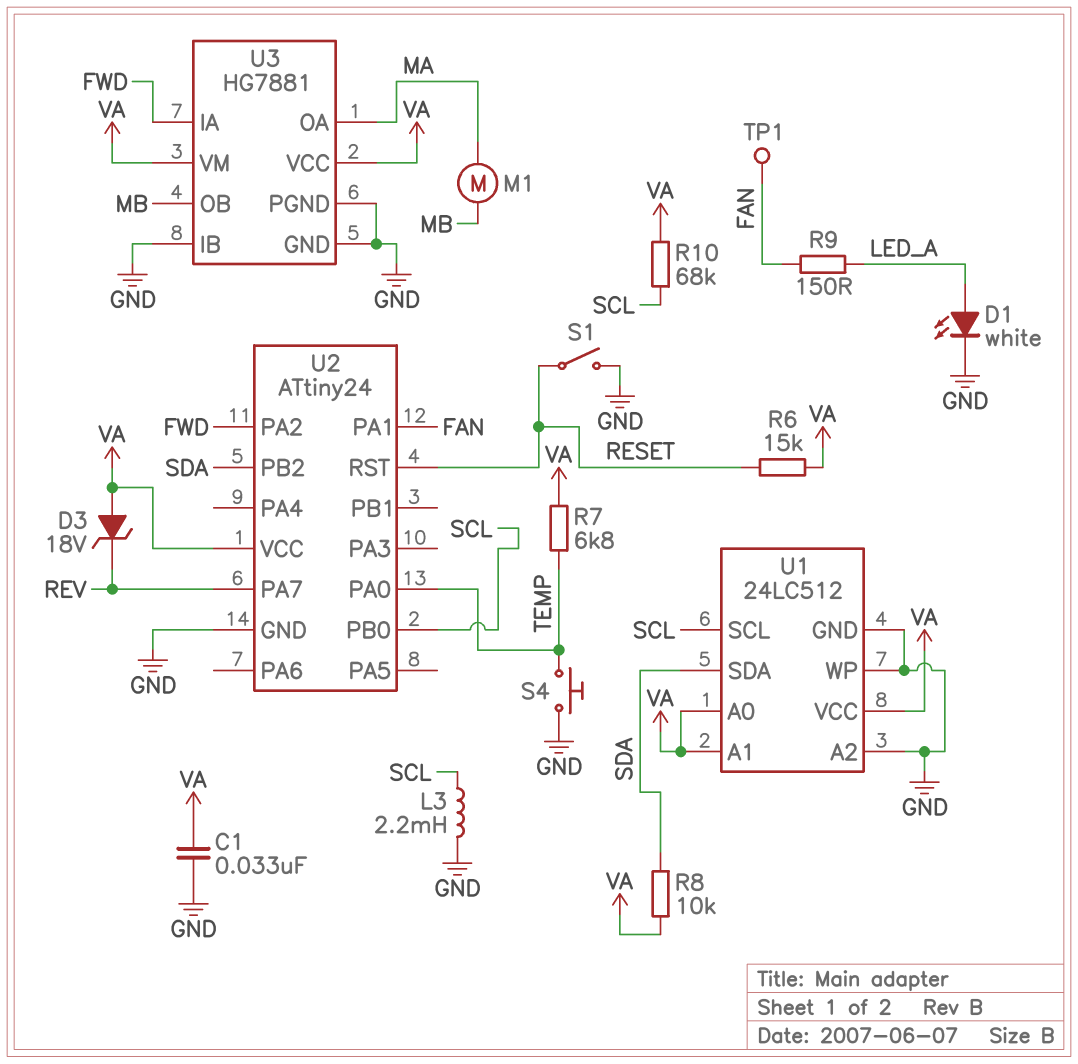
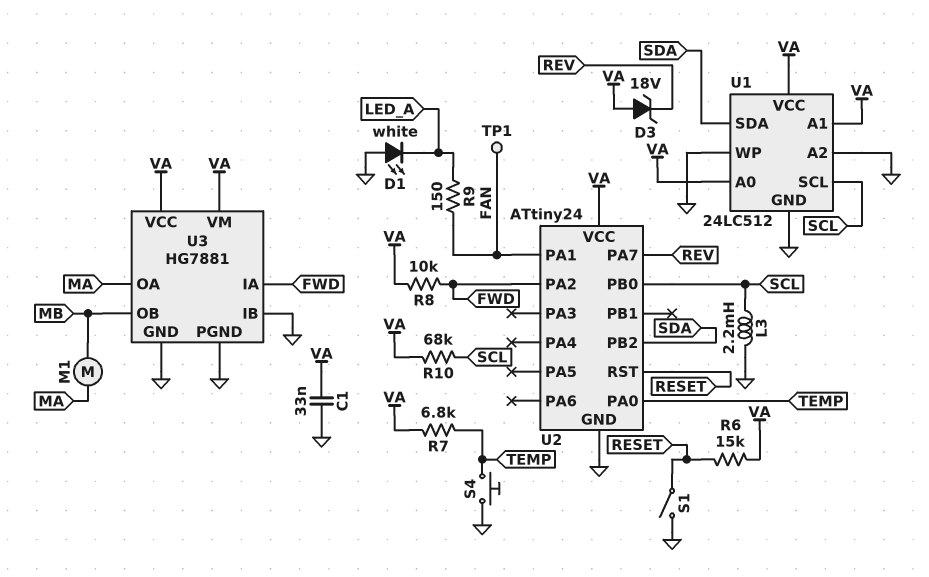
D1: LED white (A LED_A, K GND) -> LED white (A GND, K LED_A)
R8: 10k (SDA, VA) -> 10k (FWD, VA)

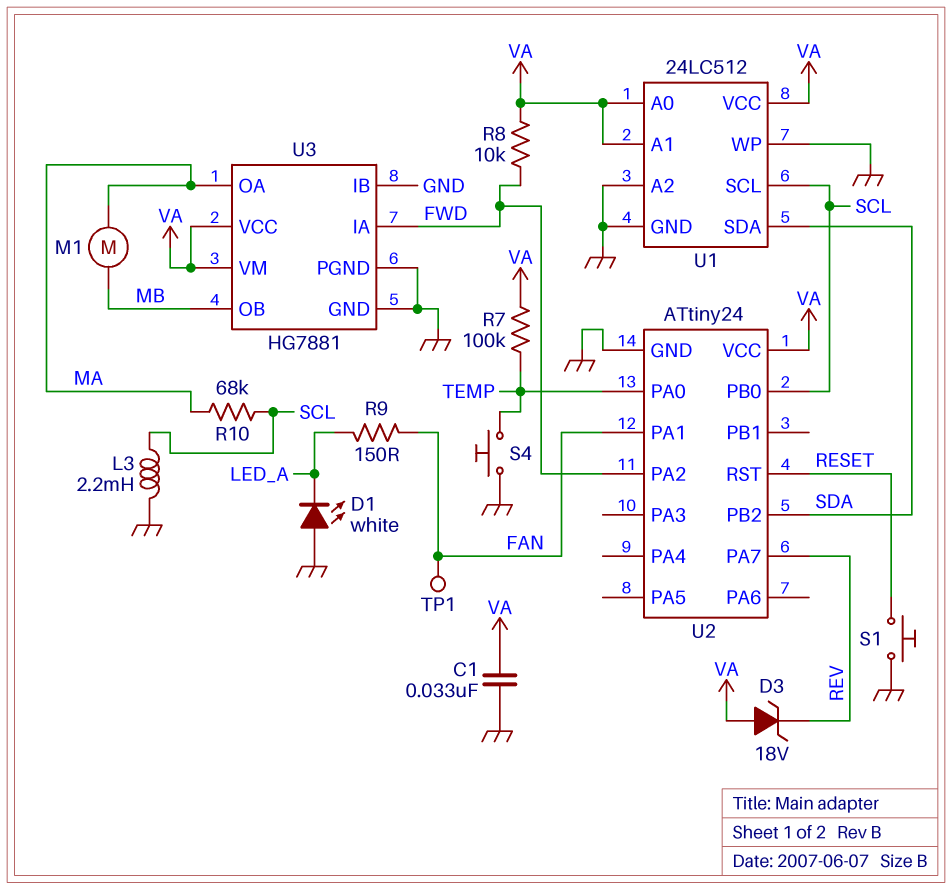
R6: 15k (RESET, VA) -> none
R7: 6.8k (TEMP, VA) -> 100k (TEMP, VA)
R10: 68k (SCL, VA) -> 68k (MA, SCL)
S1: switch (GND, RESET) -> button (GND, RESET)

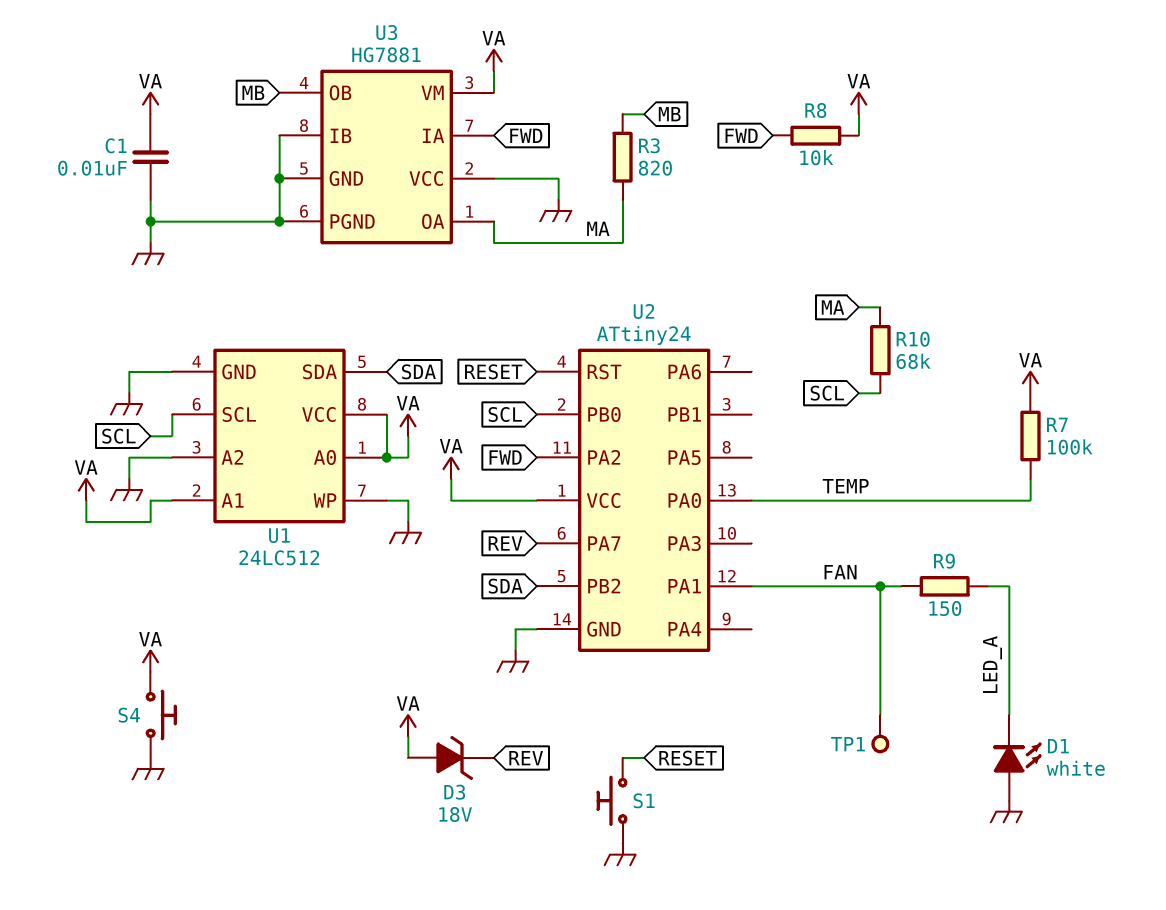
C1: 33nF (GND, VA) -> 10nF (GND, VA)
L3: 2.2mH (GND, SCL) -> none
M1: motor (MA, MB) -> none
R3: none -> 820 (MA, MB)
S4: button (GND, TEMP) -> button (GND, VA)
U3 pin VCC: VA -> GND

